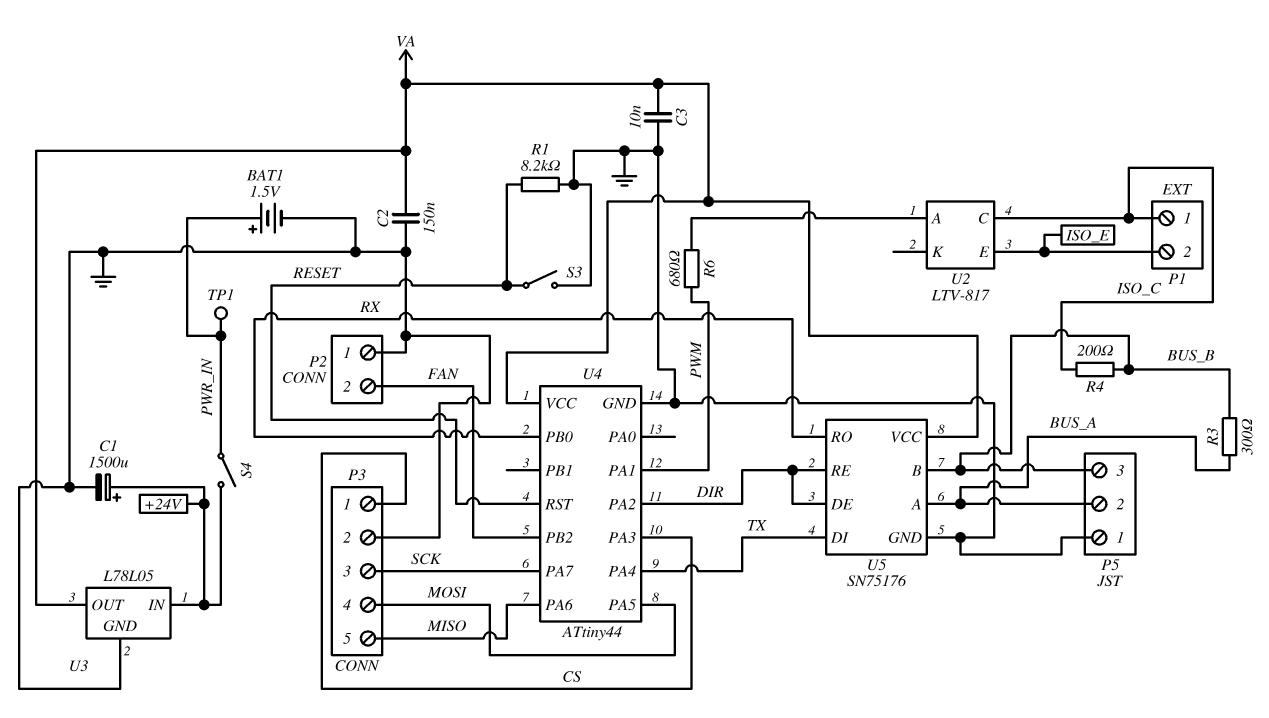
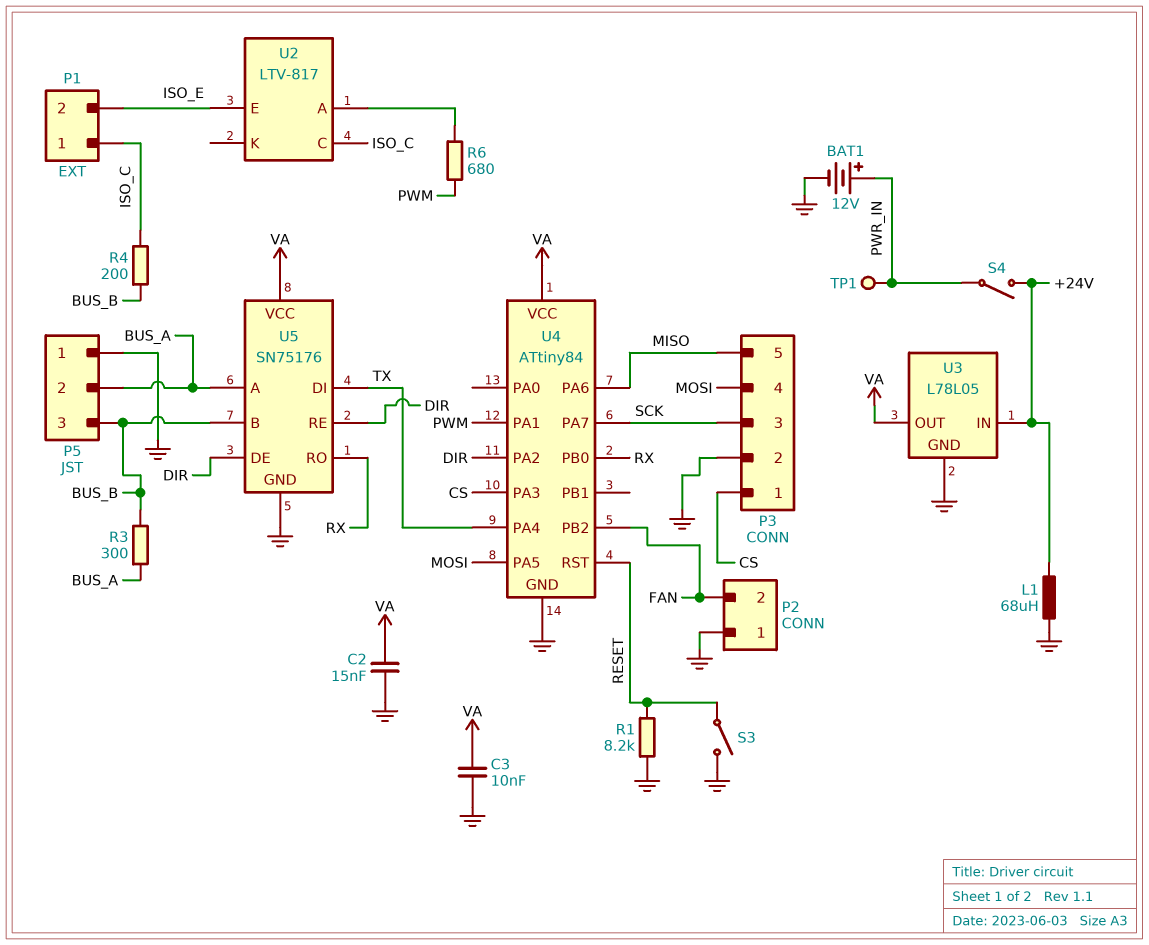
BAT1: 1.5V (plus PWR_IN, minus GND) -> 12V (plus PWR_IN, minus GND)
C1: 1500uF (plus +24V, minus GND) -> none
C2: 150nF (GND, VA) -> 15nF (GND, VA)
L1: none -> 68uH (+24V, GND)
U4: ATtiny44 -> ATtiny84

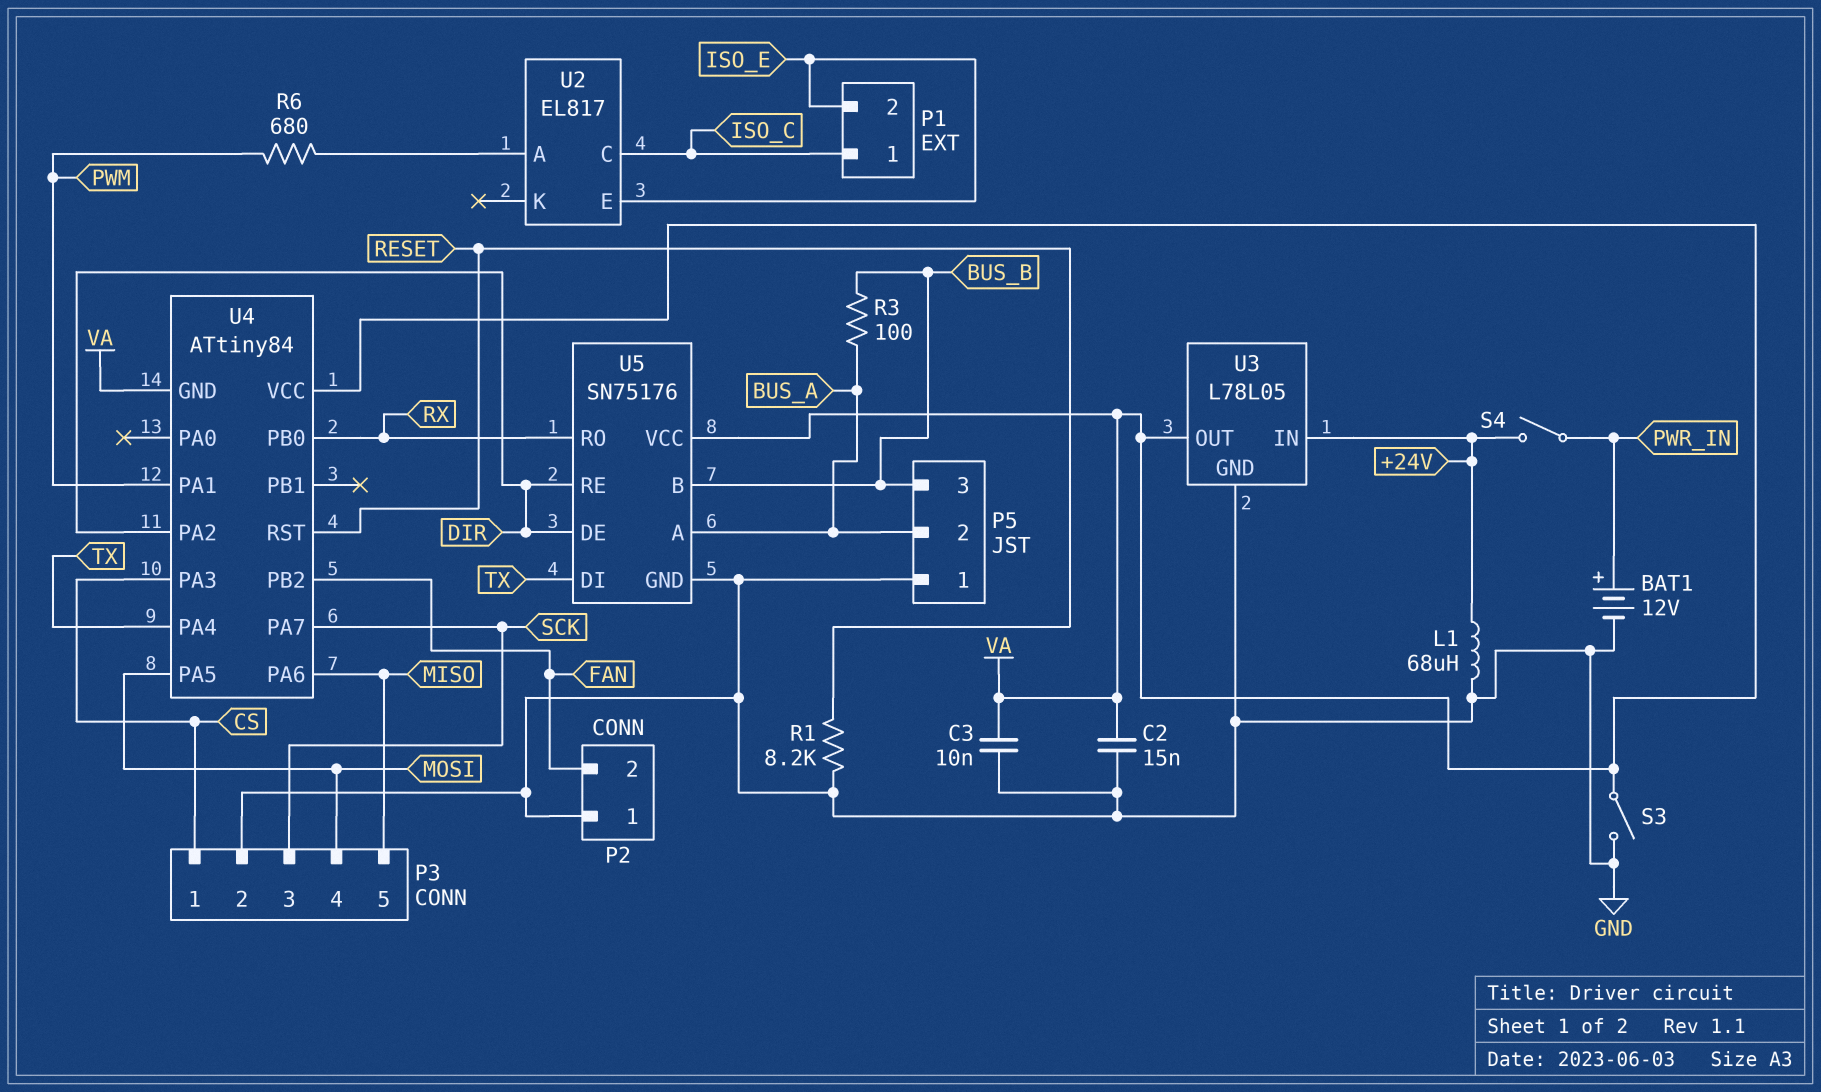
R3: 300 (BUS_A, BUS_B) -> 100 (BUS_A, BUS_B)
R4: 200 (BUS_B, ISO_C) -> none
S3: switch (GND, RESET) -> switch (GND, VA)
TP1: test point (PWR_IN) -> none
U2: LTV-817 -> EL817
U4 pin GND: GND -> VA

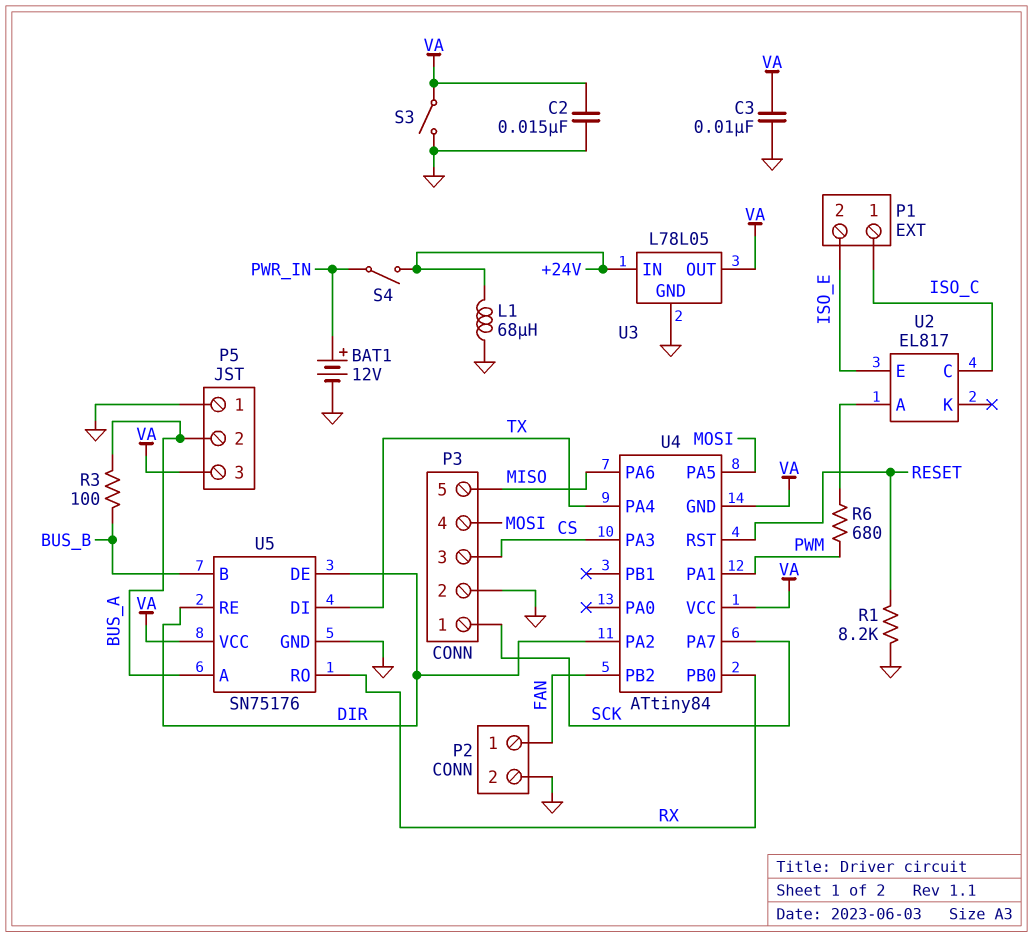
P2 pin 1: GND -> FAN
P2 pin 2: FAN -> GND
P3 pin 1: CS -> SCK
P3 pin 3: SCK -> CS
P5 pin 3: BUS_B -> VA

